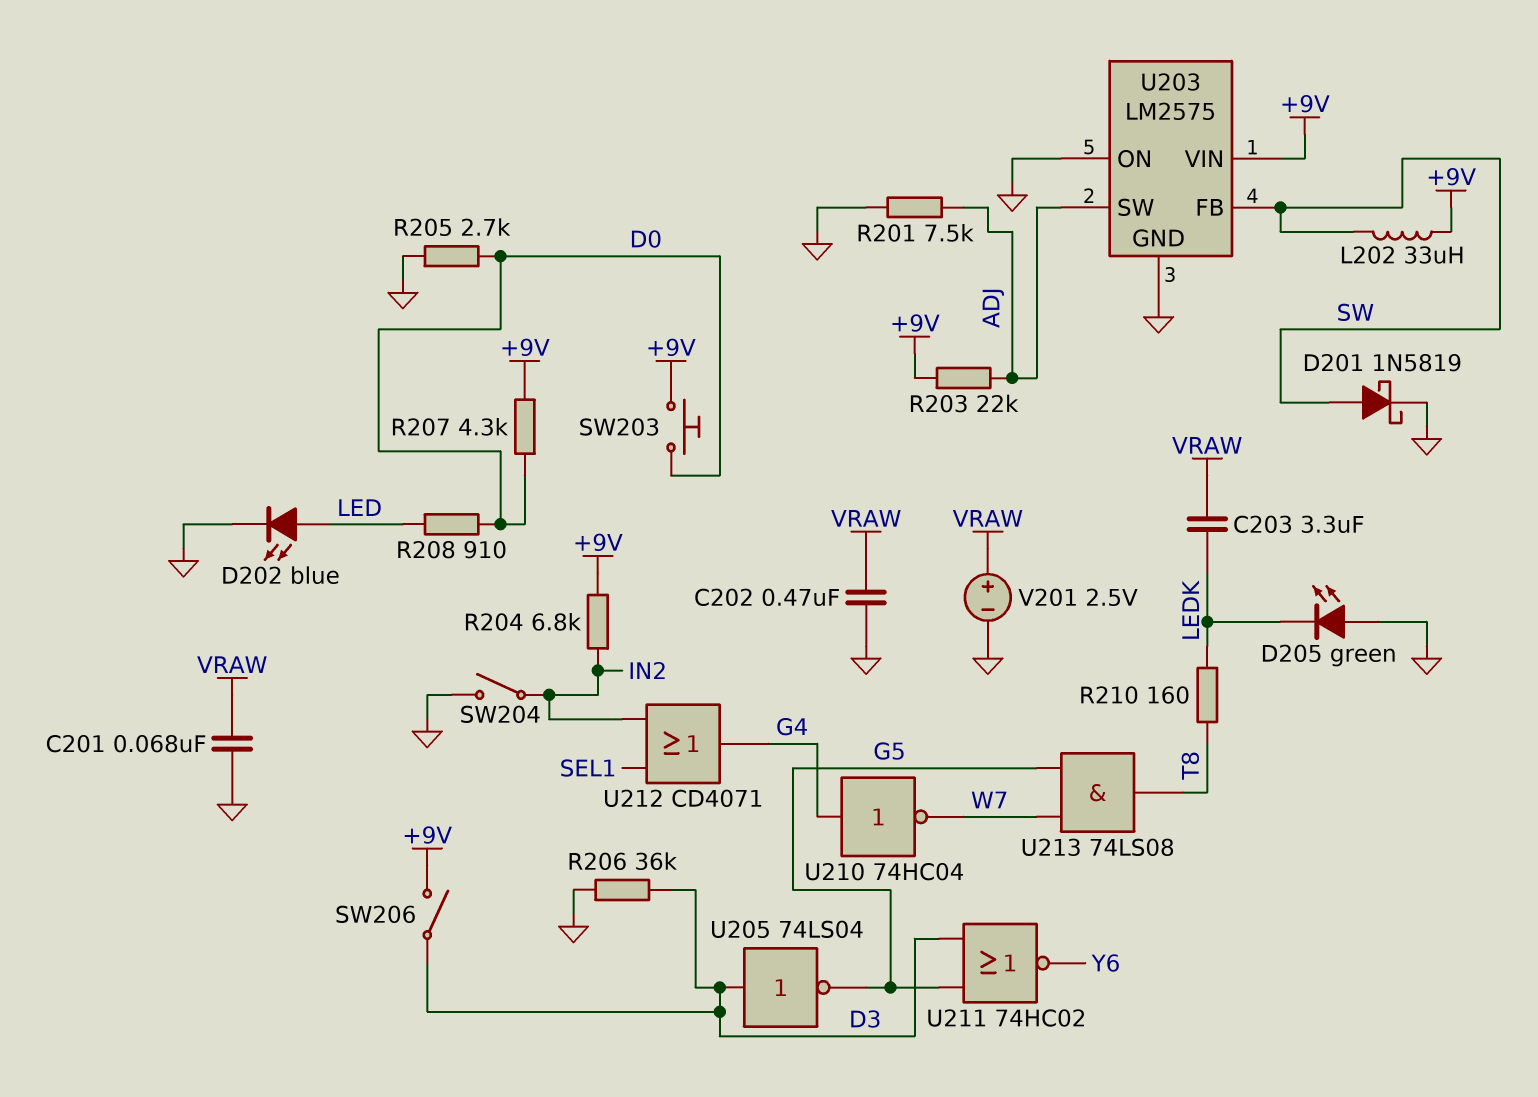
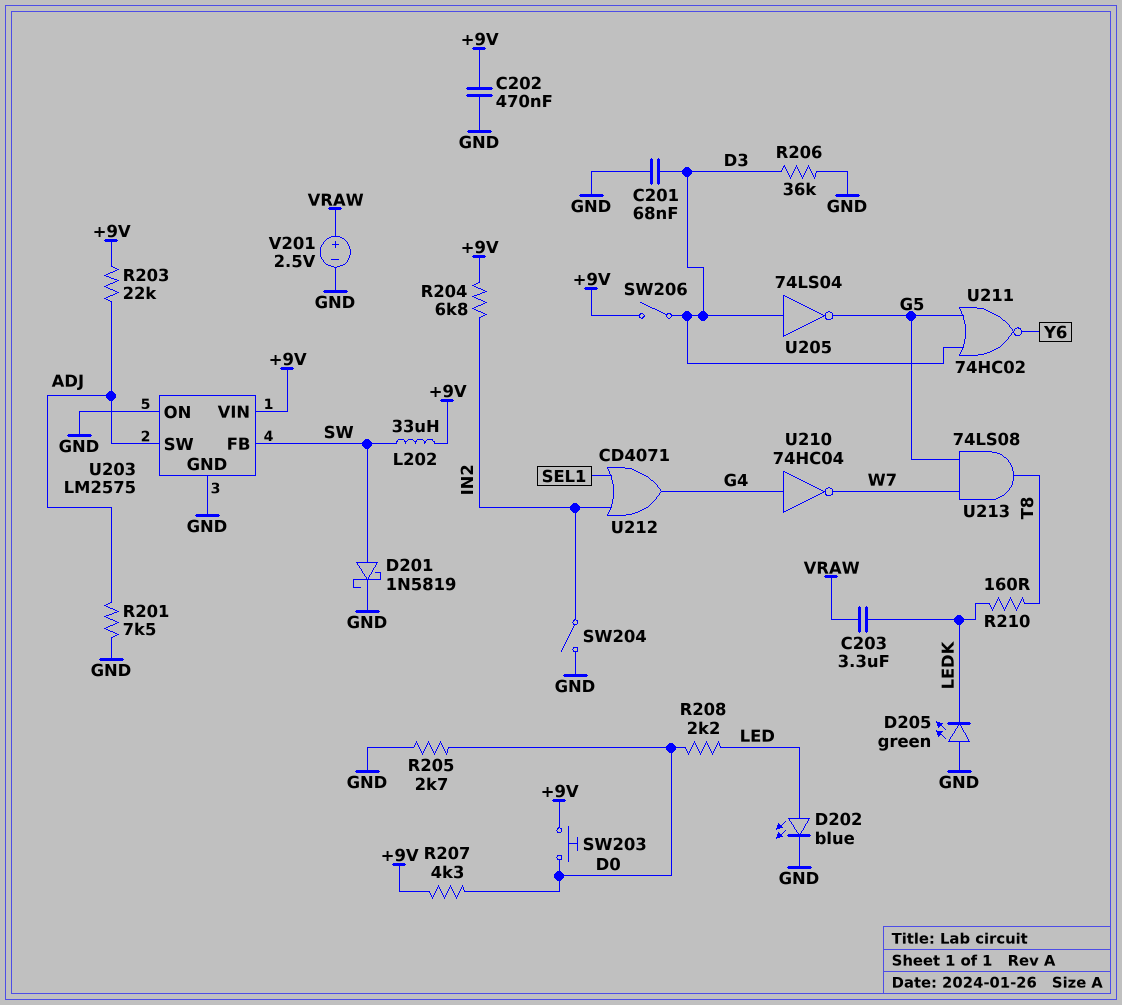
C201: 68nF (GND, VRAW) -> 68nF (D3, GND)
C202: 470nF (GND, VRAW) -> 470nF (+9V, GND)
R208: 910 (D0, LED) -> 2.2k (D0, LED)

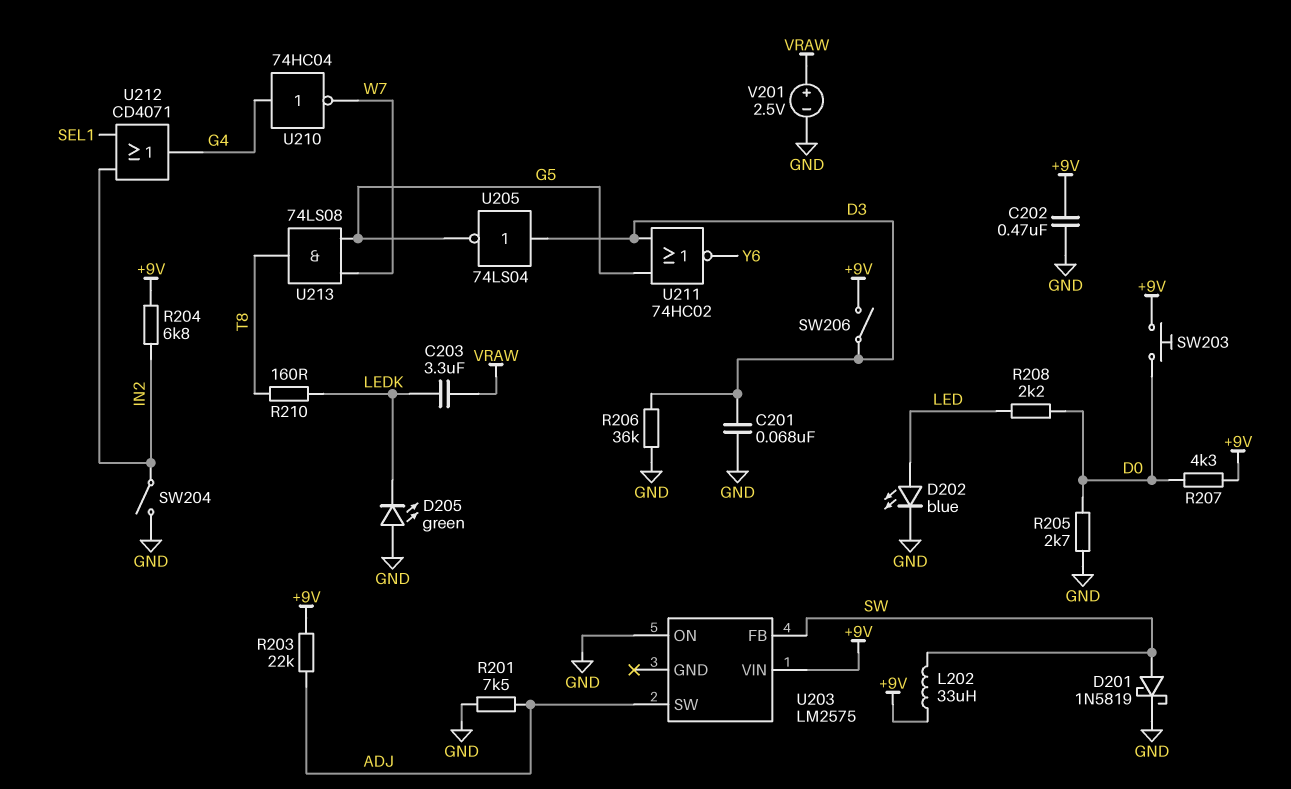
U203 pin GND: GND -> none

